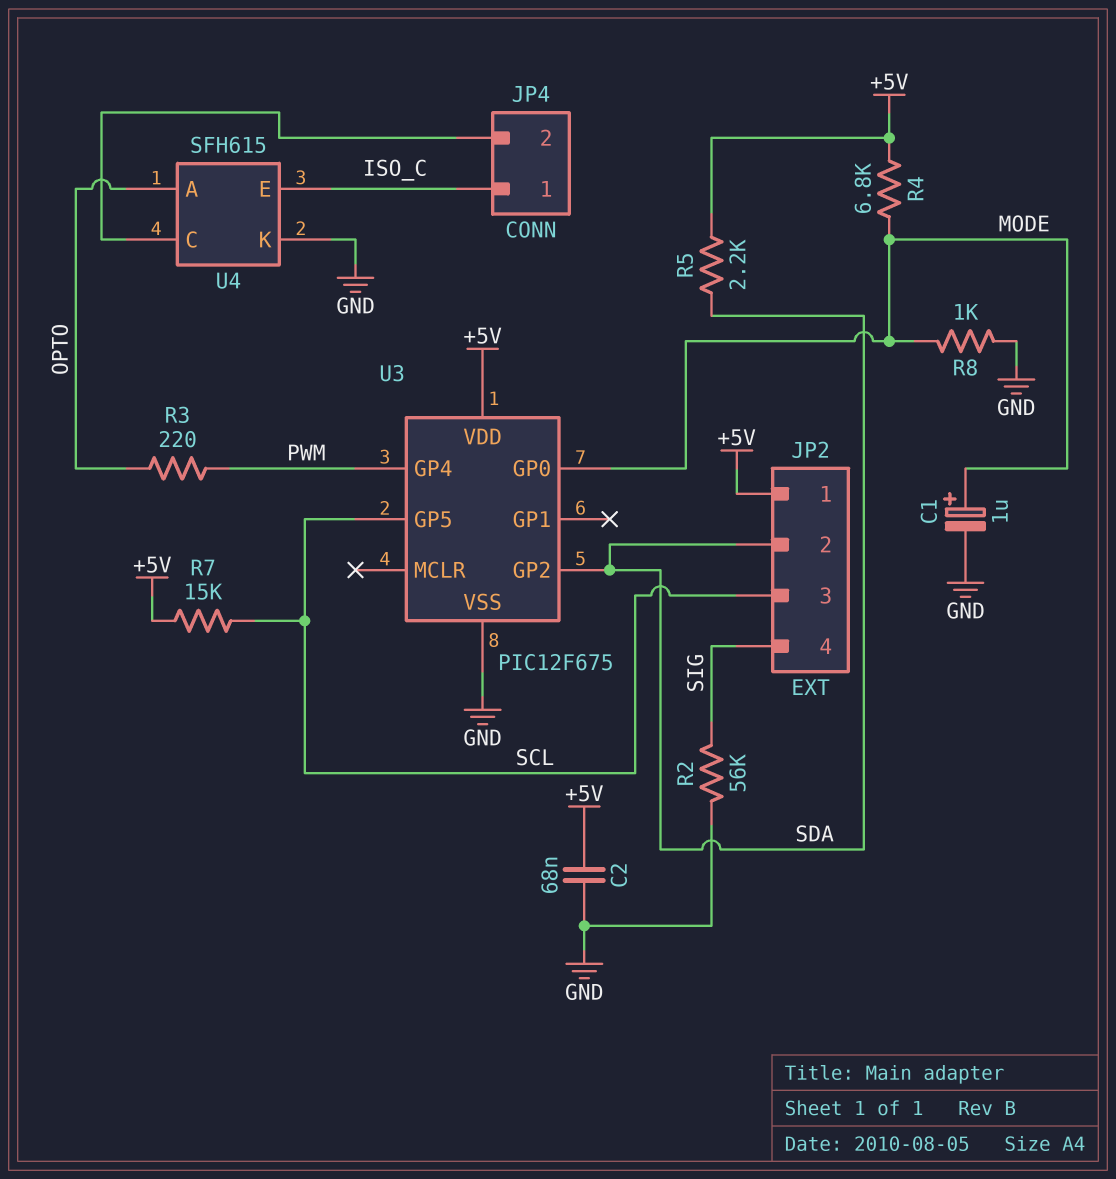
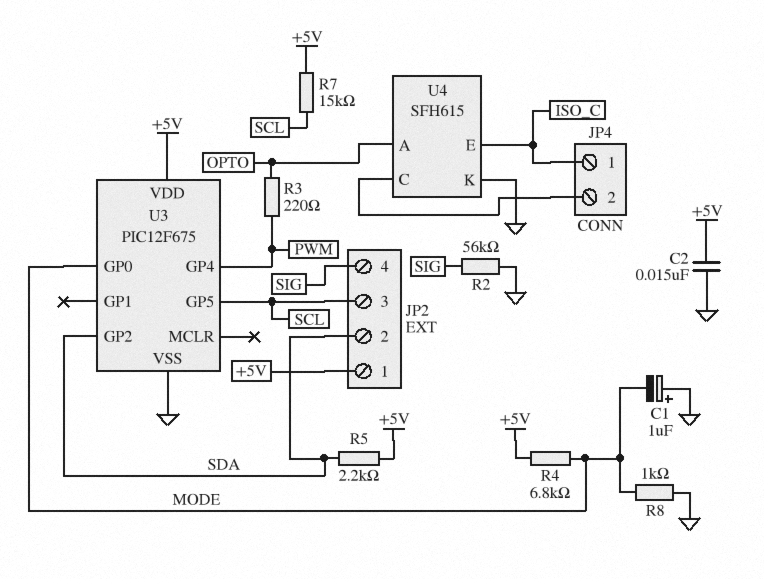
C1: 1uF (plus MODE, minus GND) -> 1uF (plus GND, minus MODE)
C2: 68nF (+5V, GND) -> 15nF (+5V, GND)

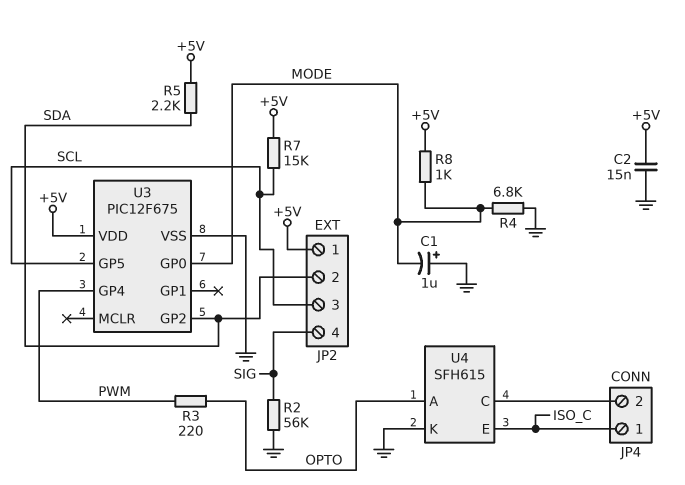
R4: 6.8k (+5V, MODE) -> 6.8k (GND, MODE)
R8: 1k (GND, MODE) -> 1k (+5V, MODE)

